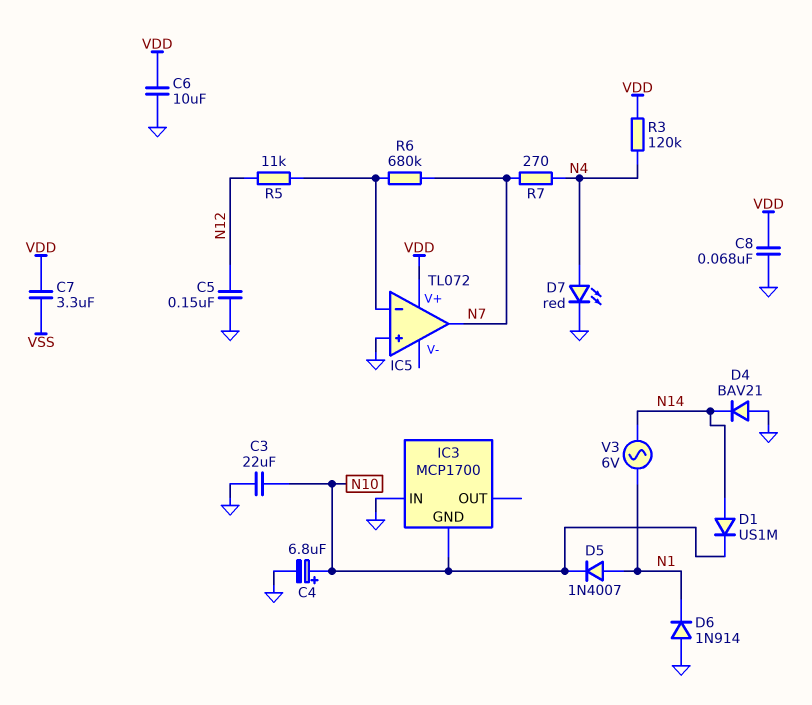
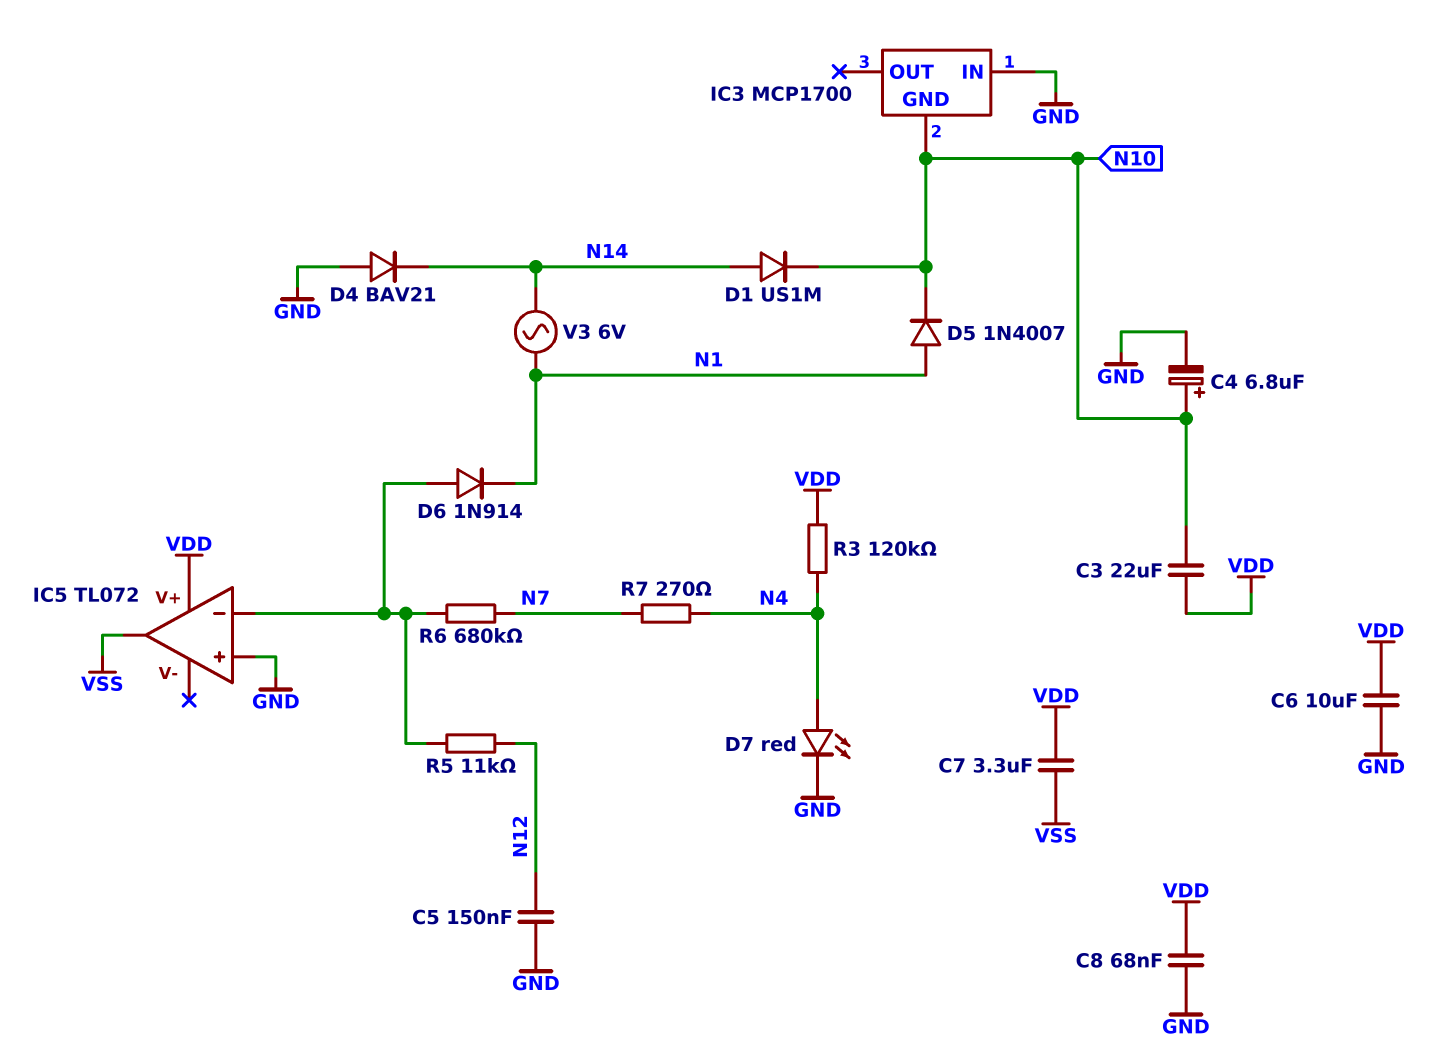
C3: 22uF (GND, N10) -> 22uF (N10, VDD)
D6: diode 1N914 (A GND, K N1) -> diode 1N914 (A IC5/in-, K N1)
IC5 pin out: N7 -> VSS

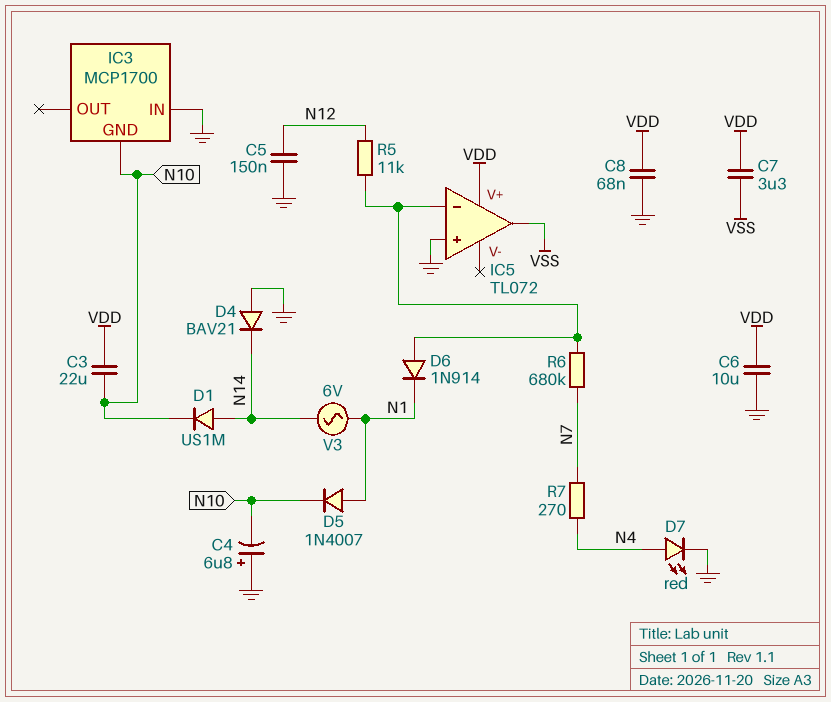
C4: 6.8uF (plus N10, minus GND) -> 6.8uF (plus GND, minus N10)
R3: 120k (N4, VDD) -> none

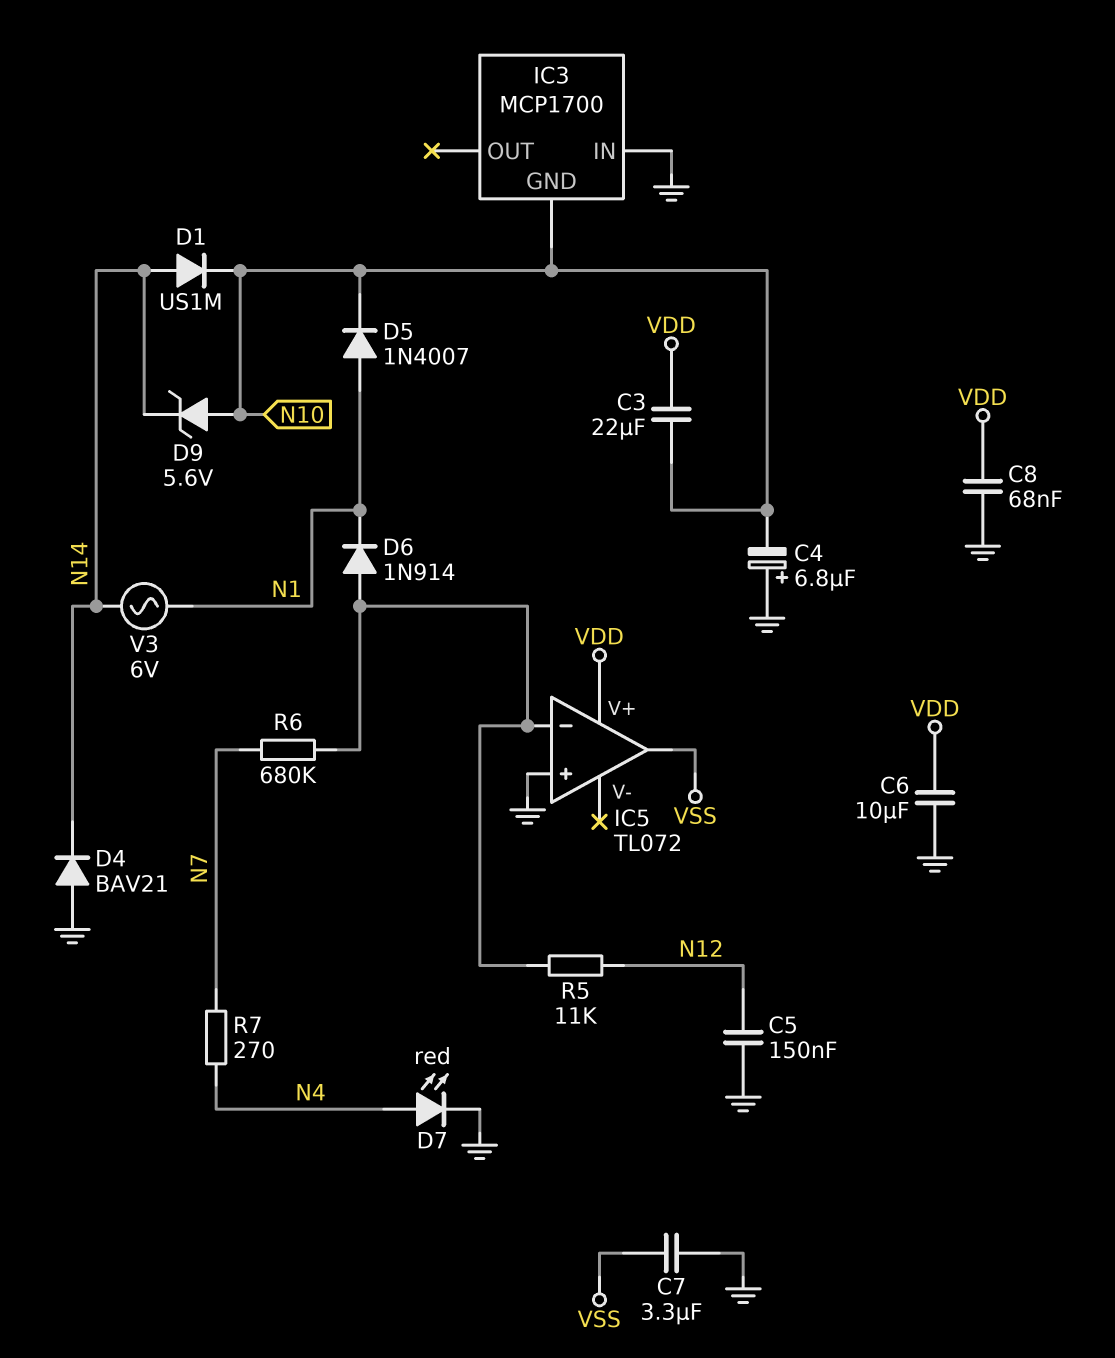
C7: 3.3uF (VDD, VSS) -> 3.3uF (GND, VSS)
D9: none -> zener 5.6V (A N10, K N14)

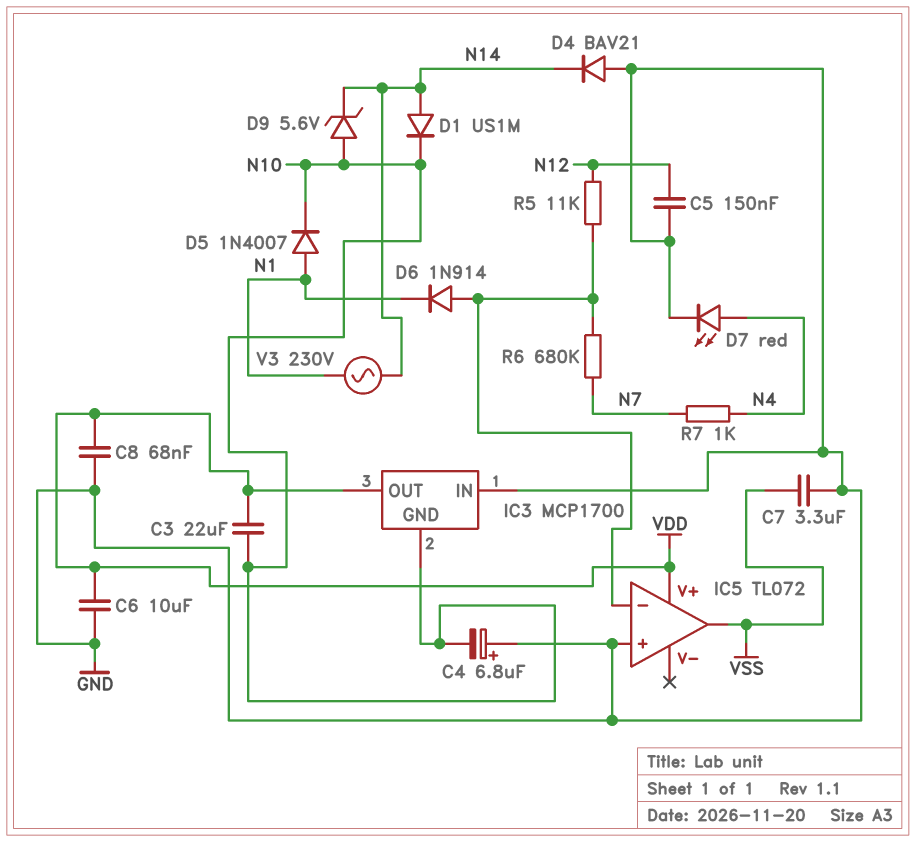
IC3 pin OUT: none -> VDD
R7: 270 (N4, N7) -> 1k (N4, N7)
V3: AC 6V (N1, N14) -> AC 230V (N1, N14)

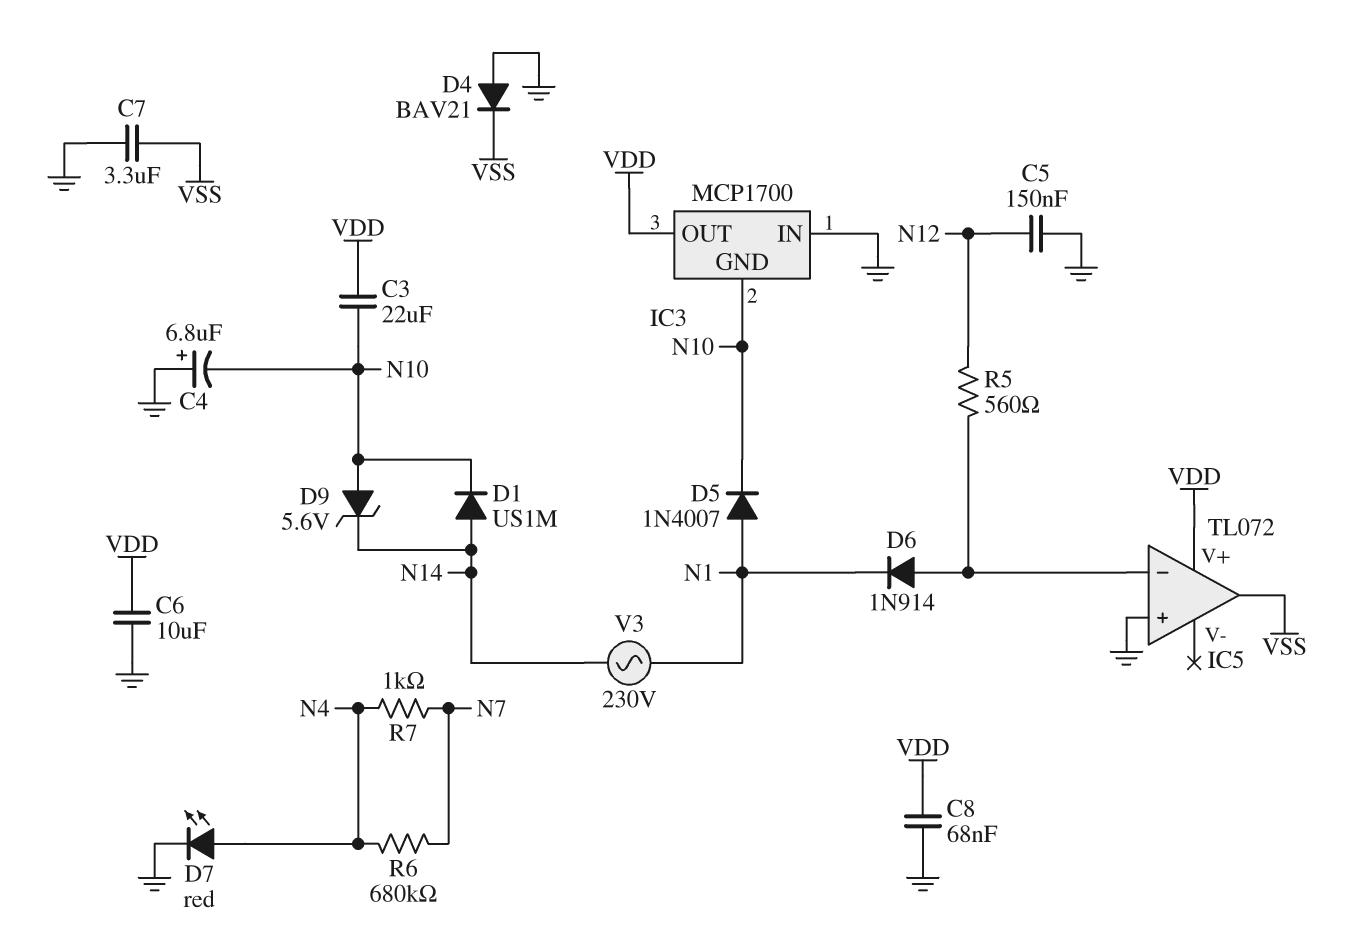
D4: diode BAV21 (A GND, K N14) -> diode BAV21 (A GND, K VSS)
R5: 11k (IC5/in-, N12) -> 560 (IC5/in-, N12)
R6: 680k (IC5/in-, N7) -> 680k (N4, N7)

